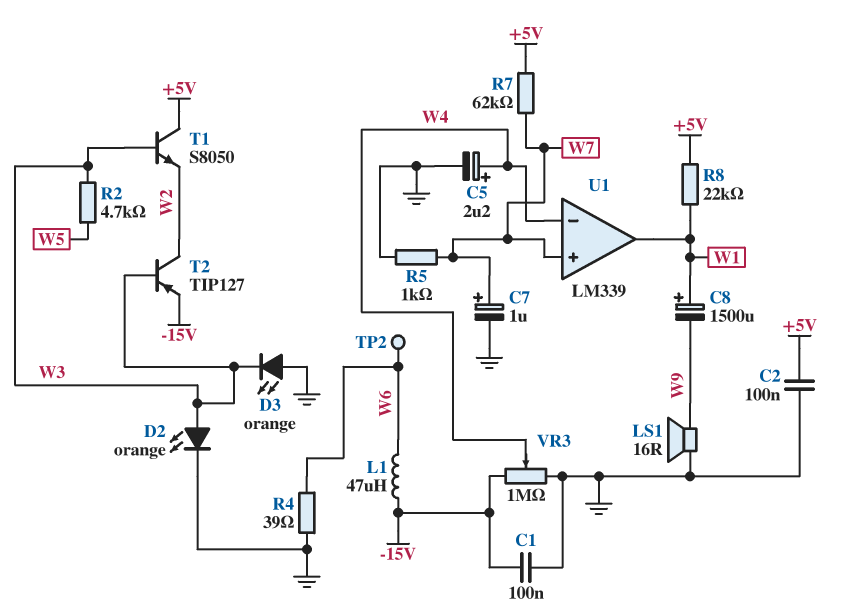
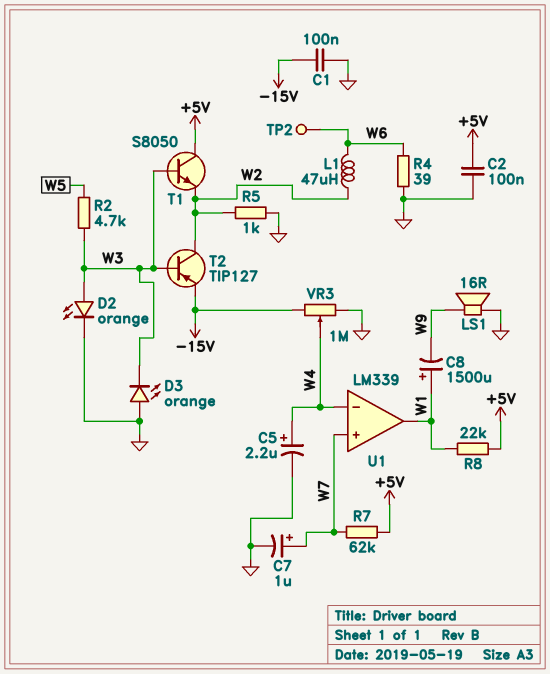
L1: 47uH (-15V, W6) -> 47uH (W2, W6)
R5: 1k (GND, W7) -> 1k (GND, W2)

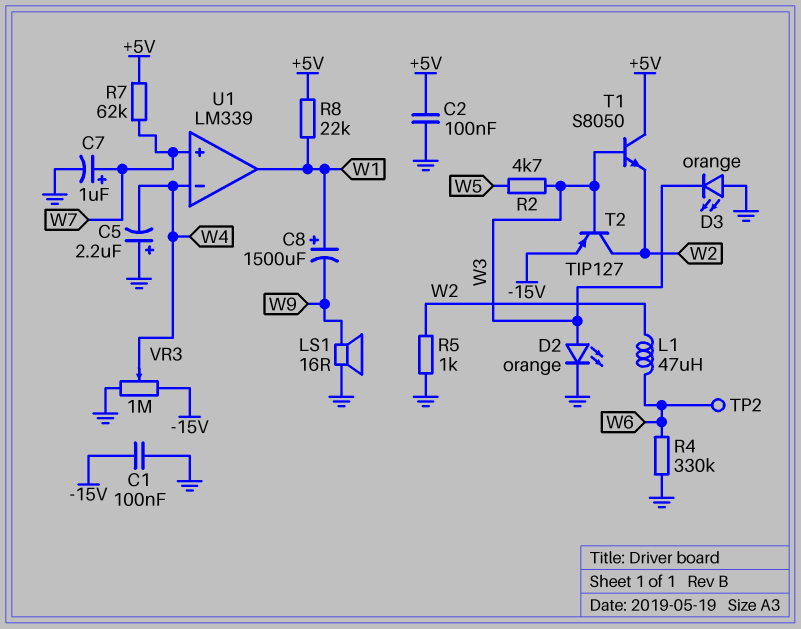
C5: 2.2uF (plus W4, minus GND) -> 2.2uF (plus GND, minus W4)
R4: 39 (GND, W6) -> 330k (GND, W6)

